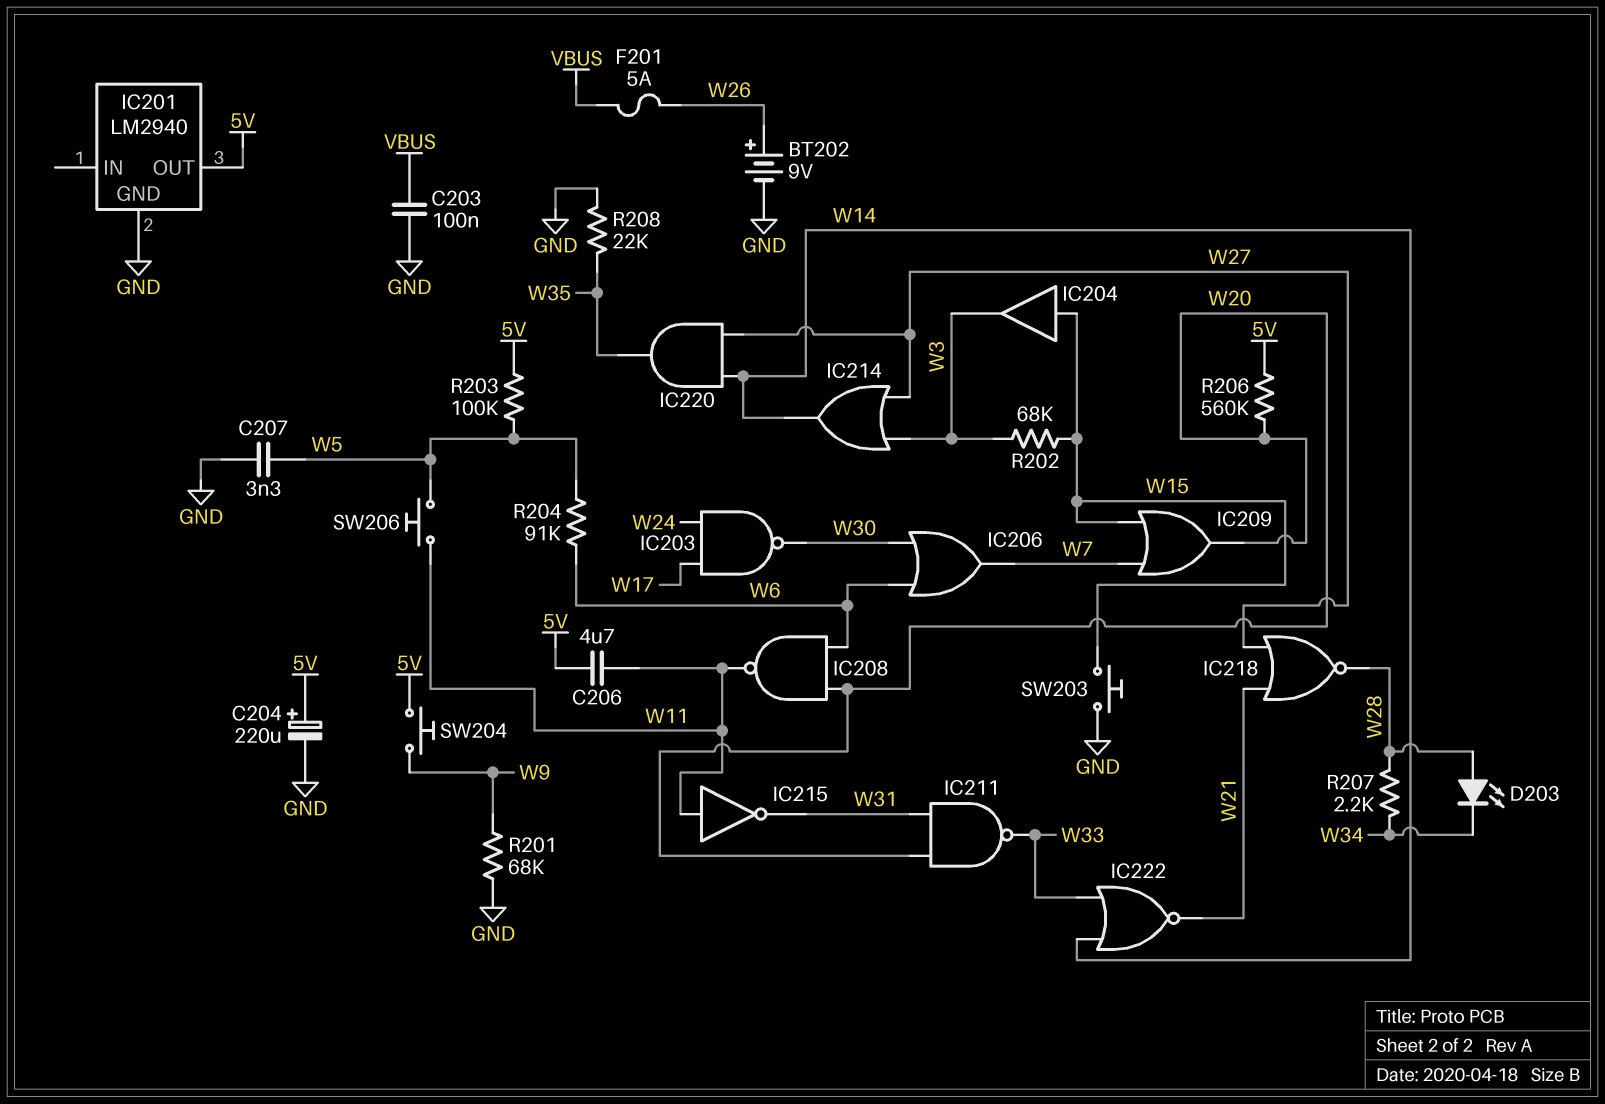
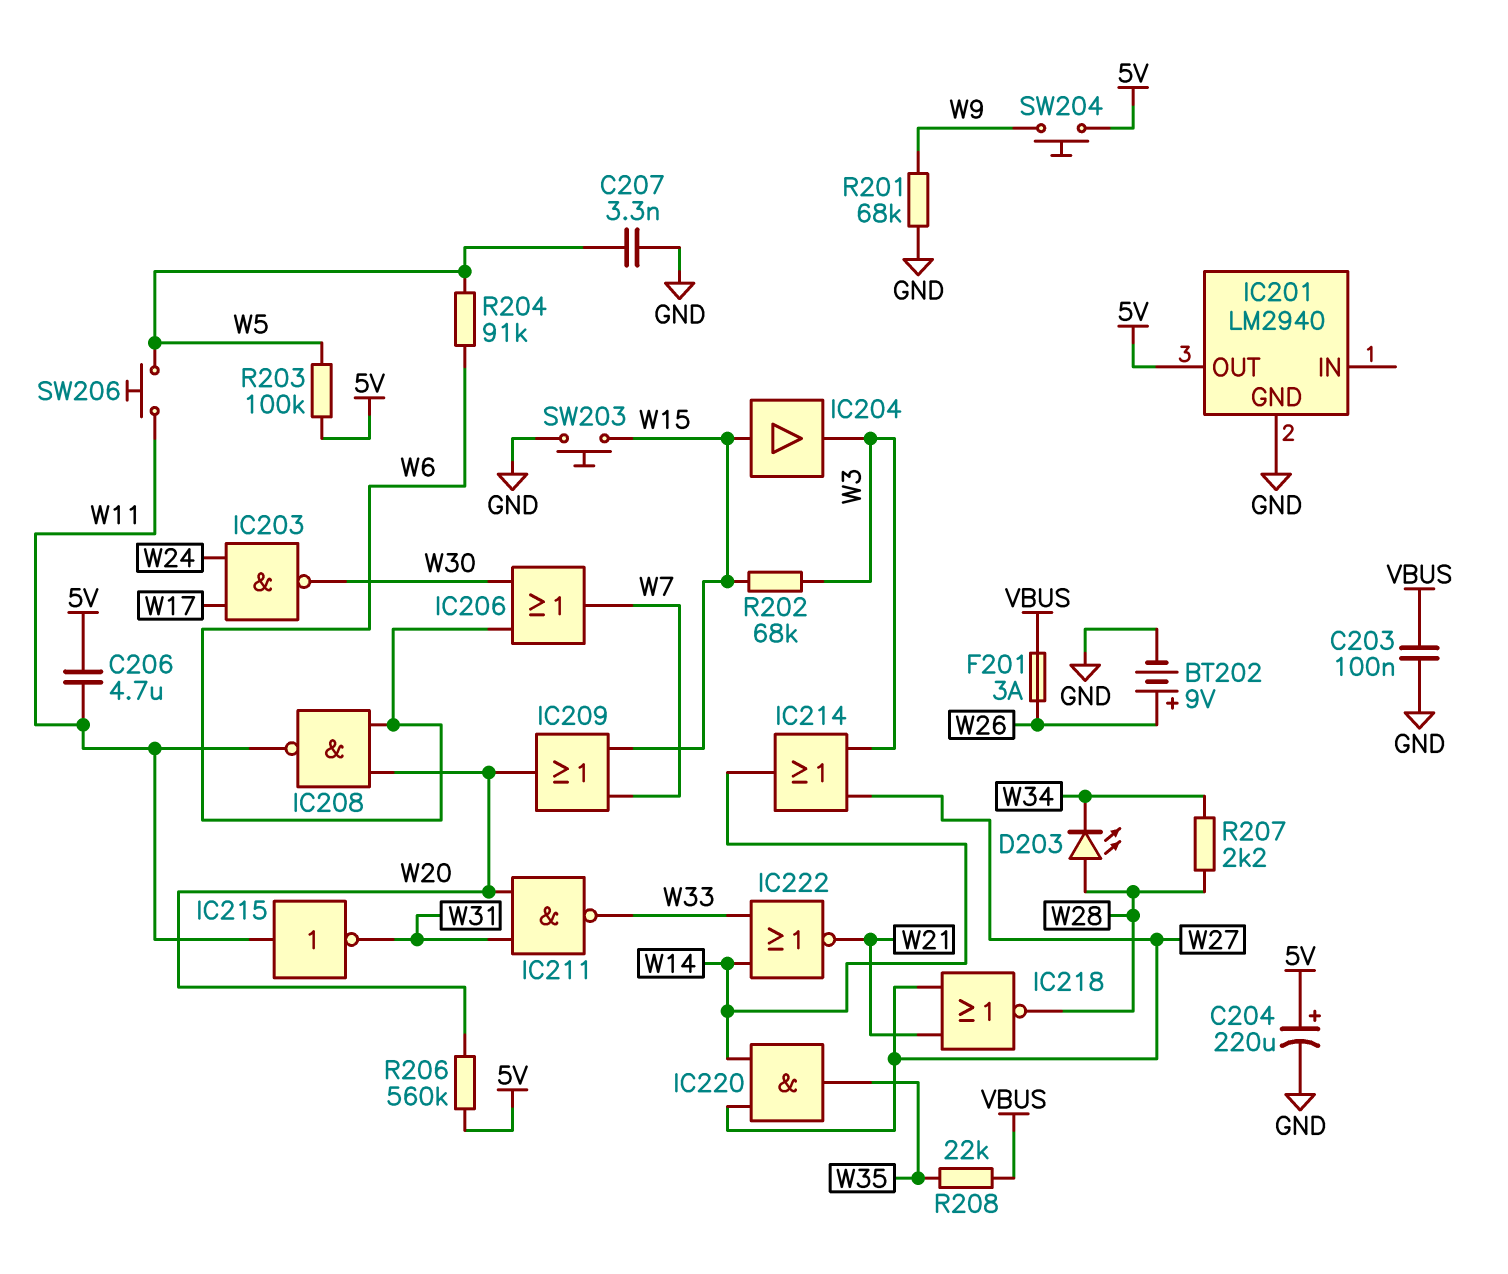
F201: 5A (VBUS, W26) -> 3A (VBUS, W26)
R208: 22k (GND, W35) -> 22k (VBUS, W35)

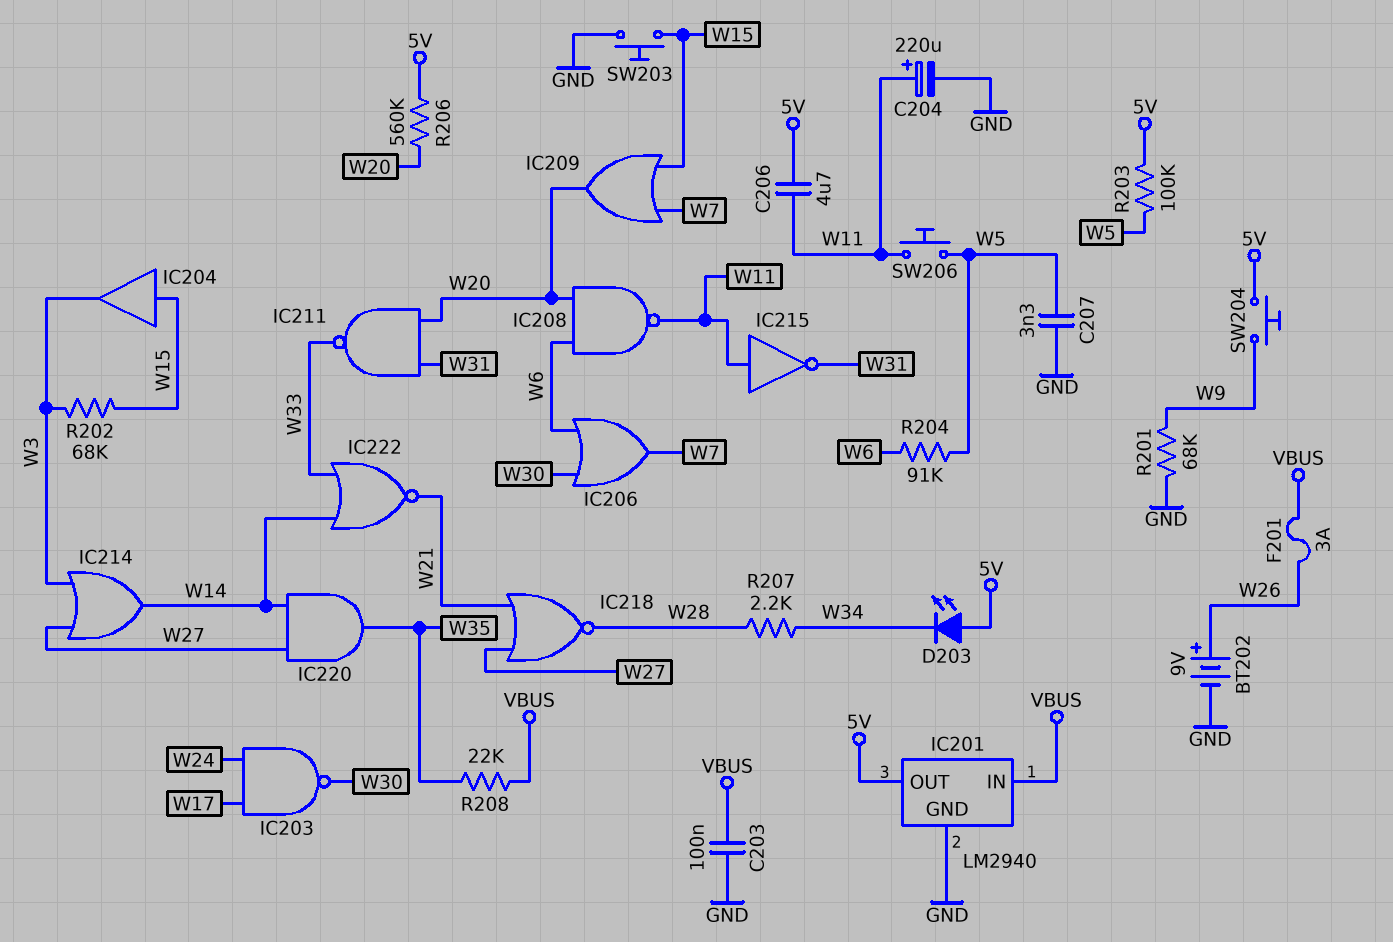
C204: 220uF (plus 5V, minus GND) -> 220uF (plus W11, minus GND)
D203: LED (A W28, K W34) -> LED (A 5V, K W34)
IC201 pin IN: none -> VBUS

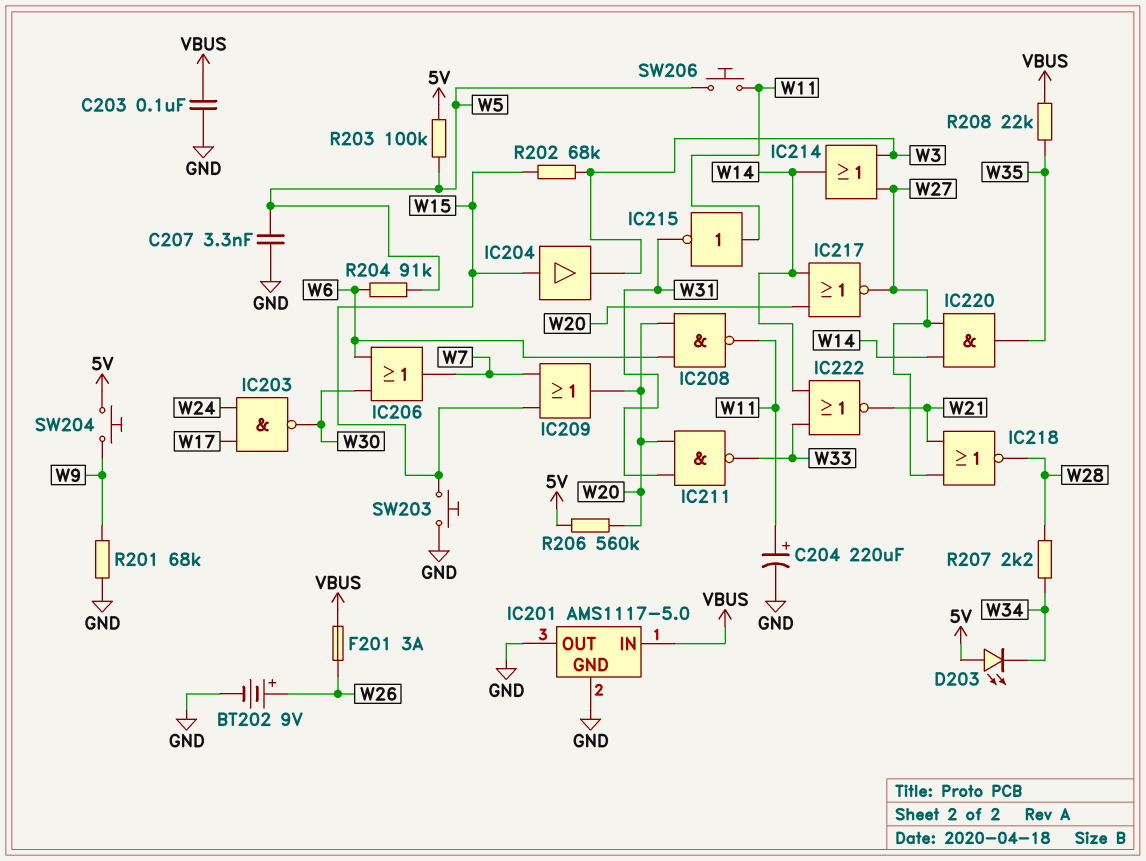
C206: 4.7uF (5V, W11) -> none
IC201: LM2940 -> AMS1117-5.0
IC201 pin OUT: 5V -> GND
IC217: none -> NOR (in W14, in W20, out W27)

